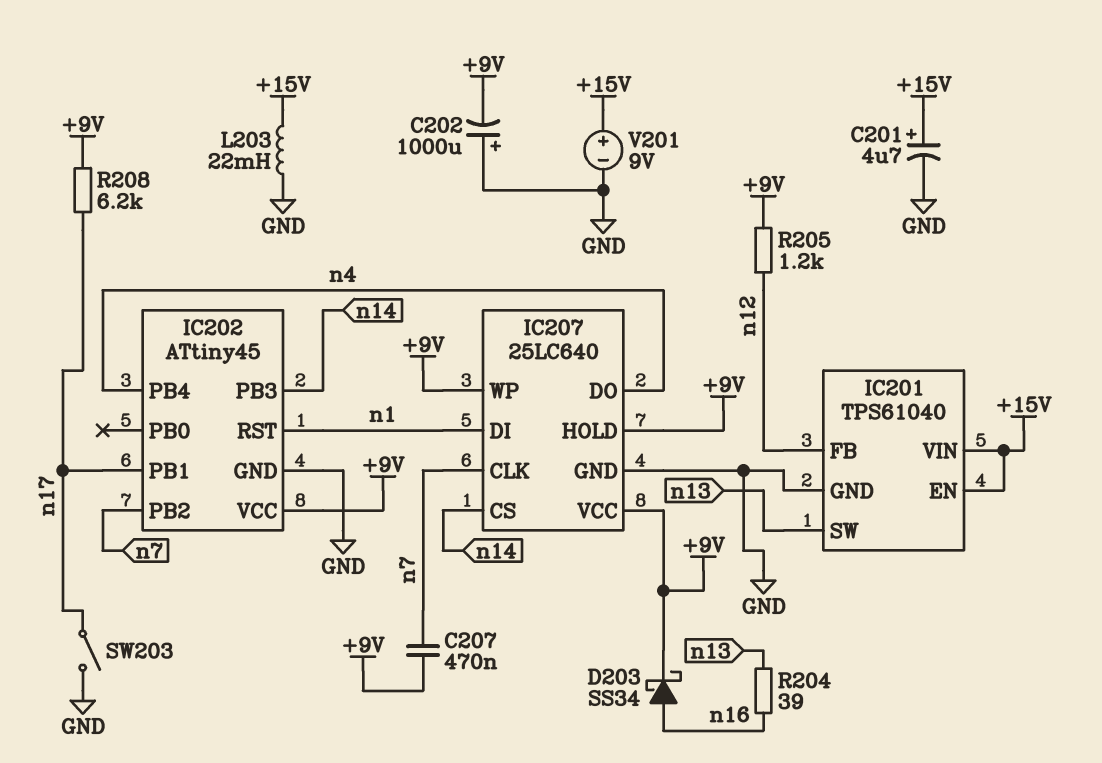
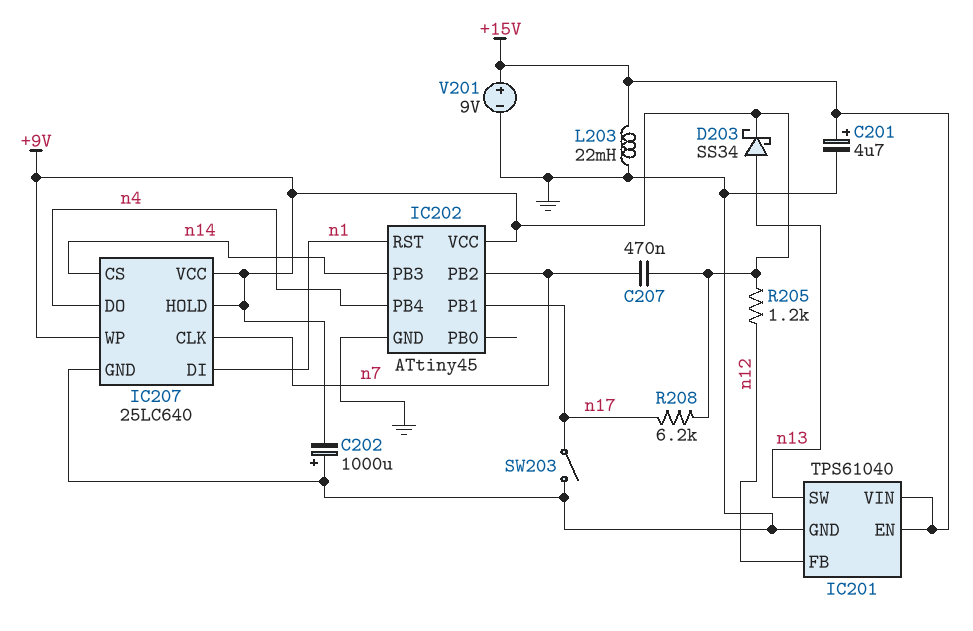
D203: schottky SS34 (A n16, K +9V) -> schottky SS34 (A n13, K +9V)
R204: 39 (n13, n16) -> none

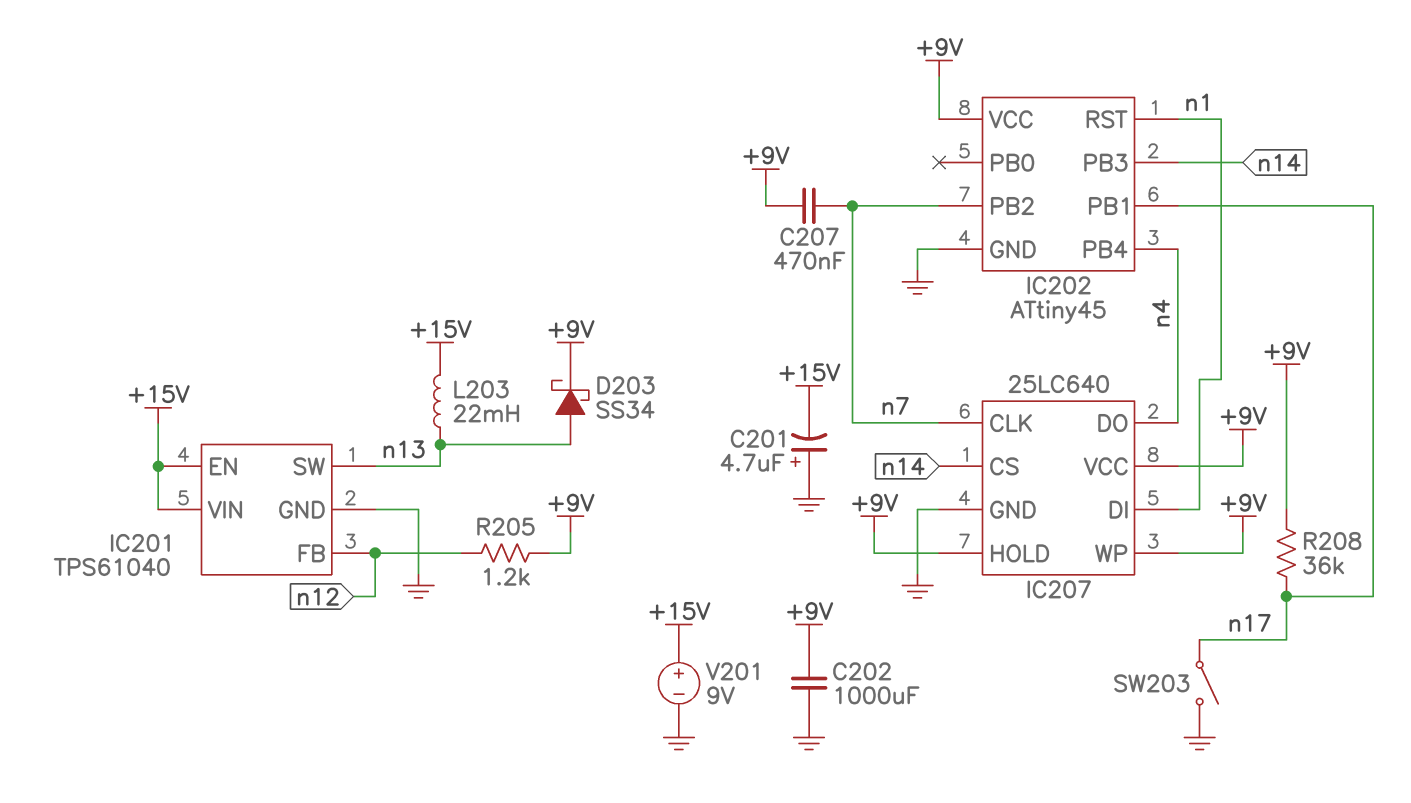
C201: 4.7uF (plus +15V, minus GND) -> 4.7uF (plus GND, minus +15V)
C202: 1000uF (plus GND, minus +9V) -> 1000uF (+9V, GND)
L203: 22mH (+15V, GND) -> 22mH (+15V, n13)
R208: 6.2k (+9V, n17) -> 36k (+9V, n17)

